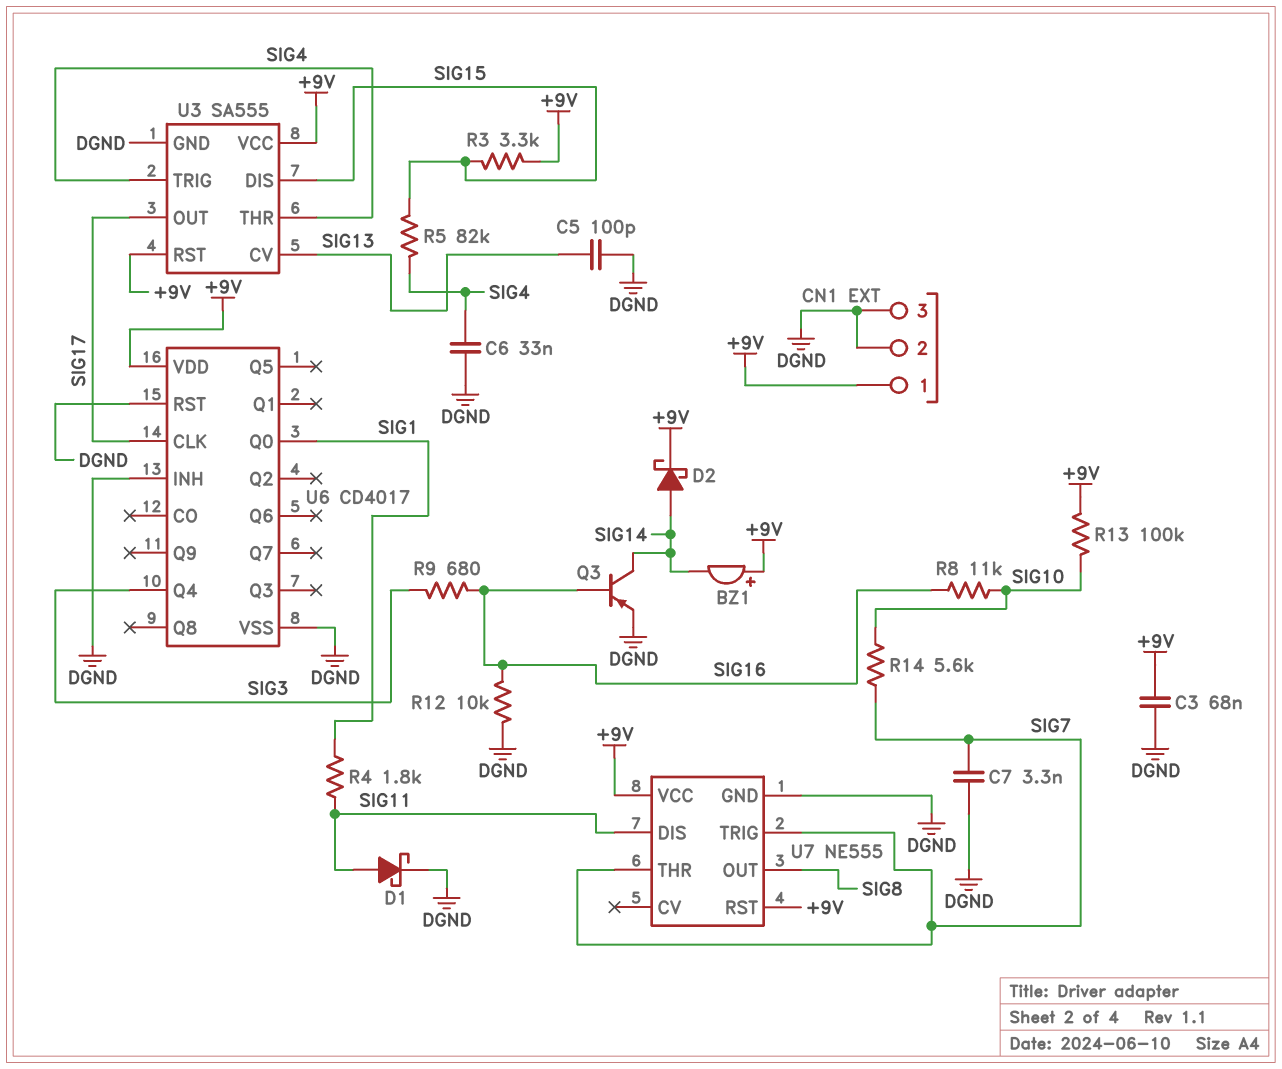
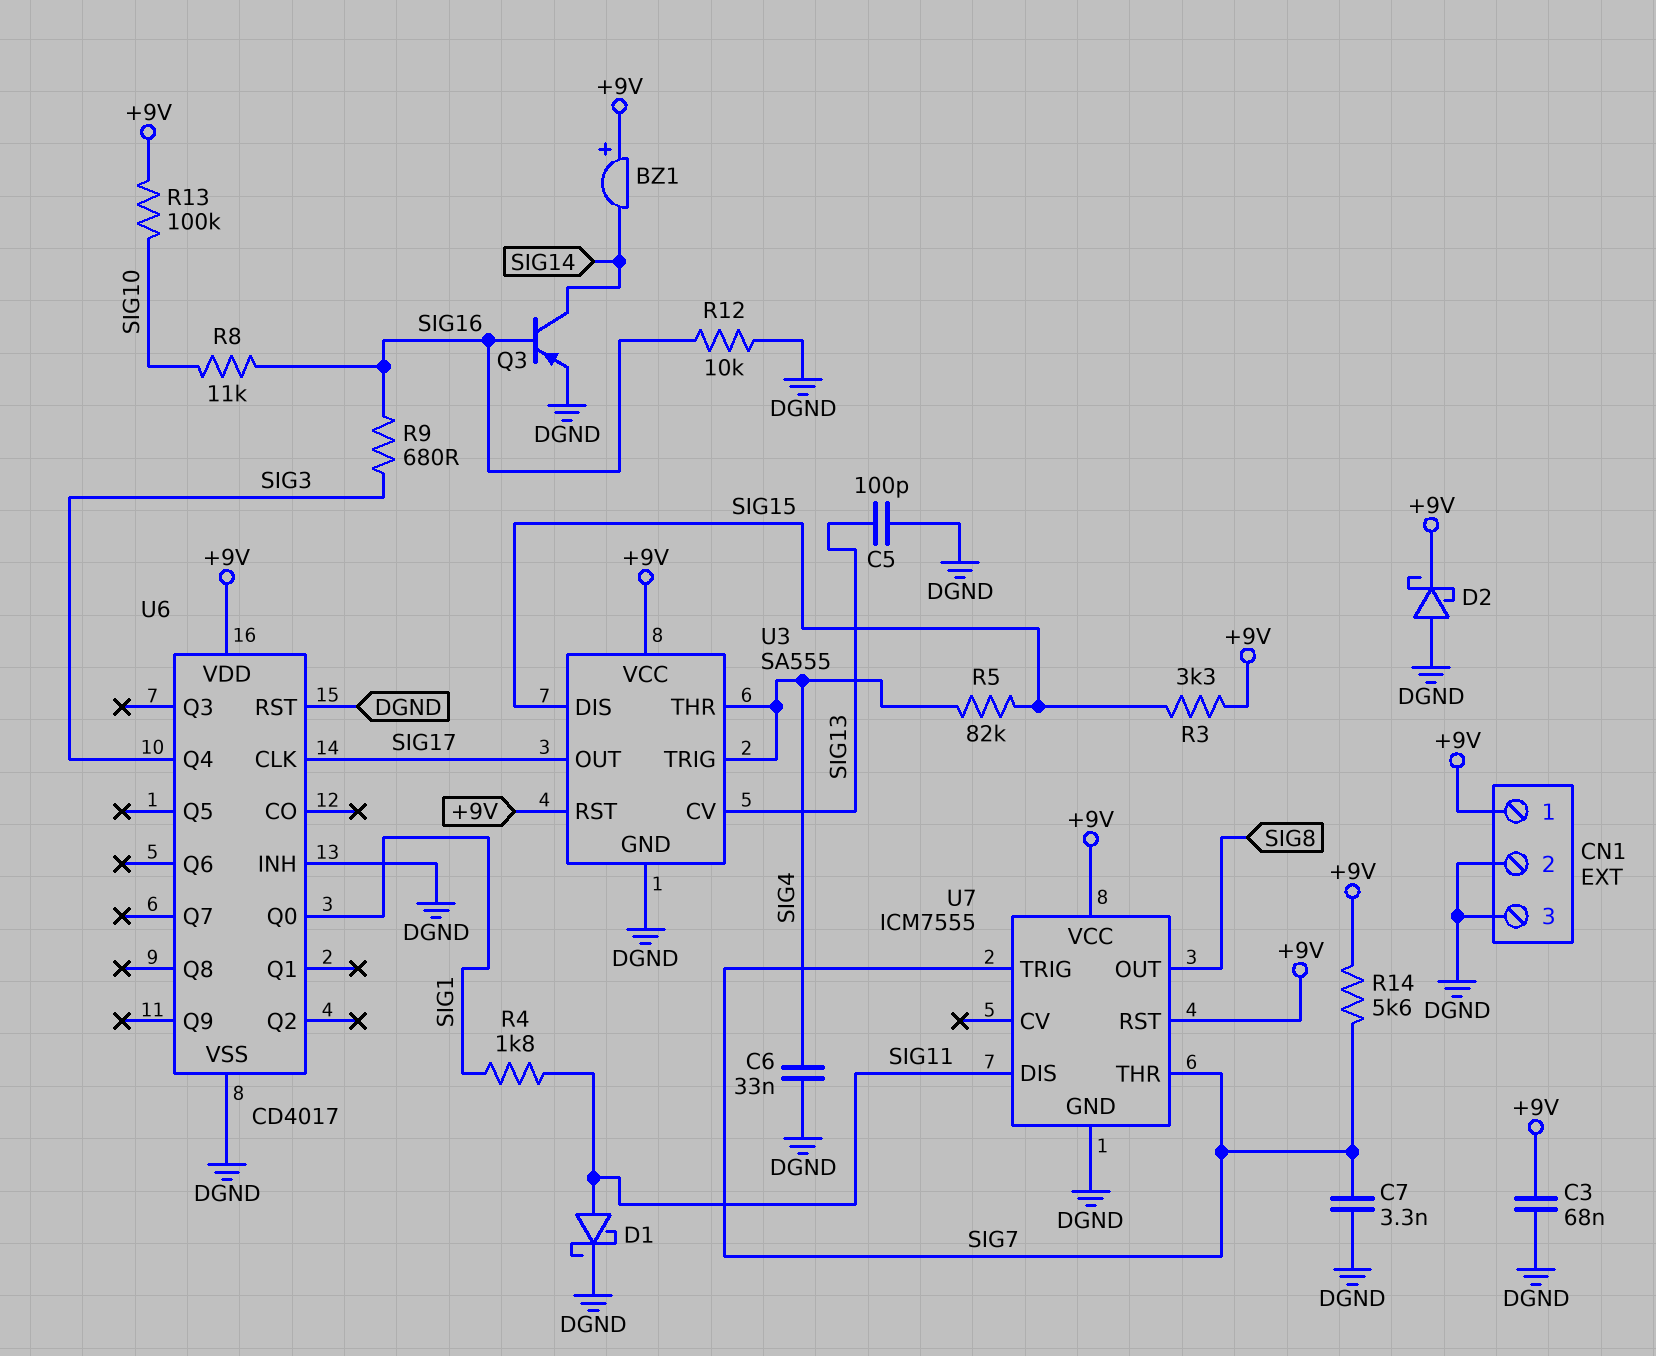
D2: schottky (A SIG14, K +9V) -> schottky (A DGND, K +9V)
R14: 5.6k (SIG7, SIG10) -> 5.6k (+9V, SIG7)
U7: NE555 -> ICM7555

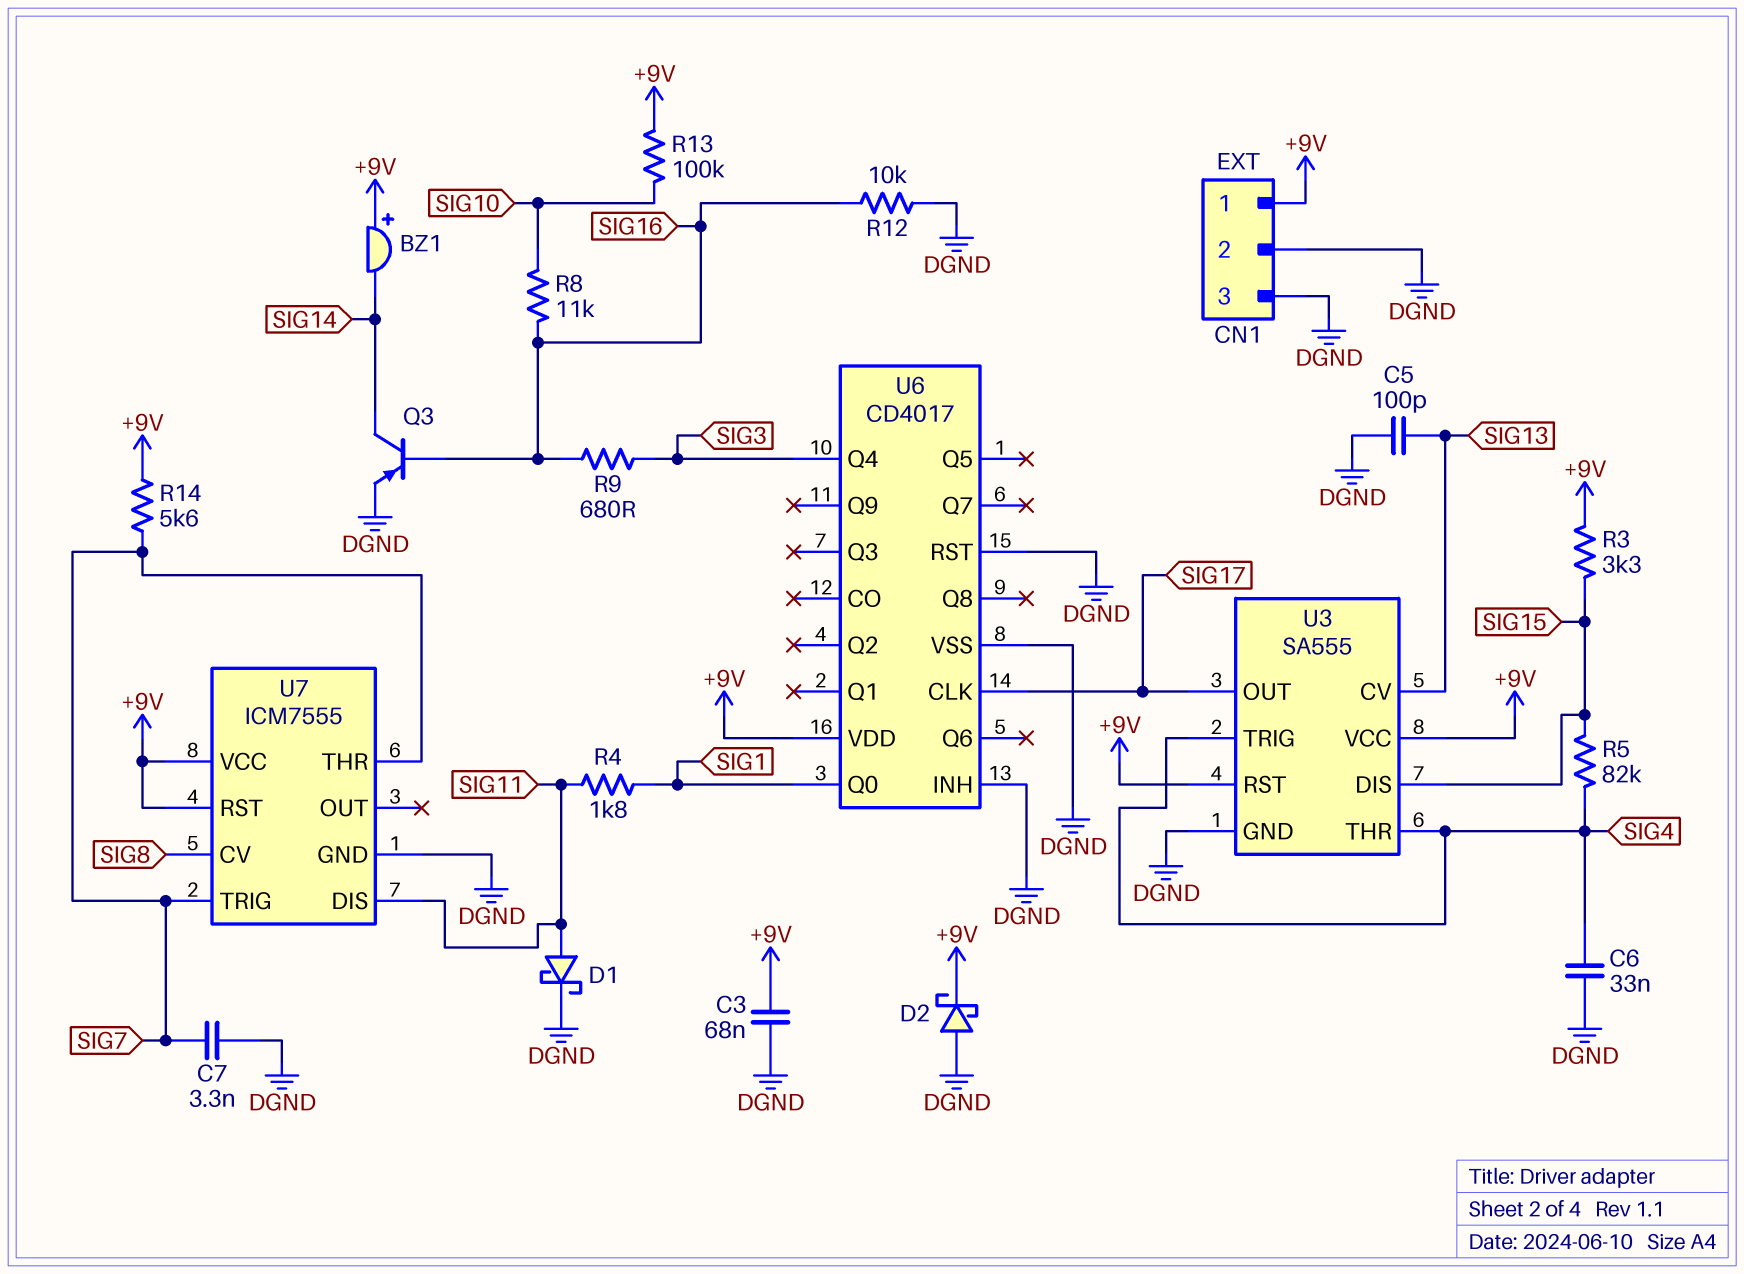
U7 pin CV: none -> SIG8
U7 pin OUT: SIG8 -> none

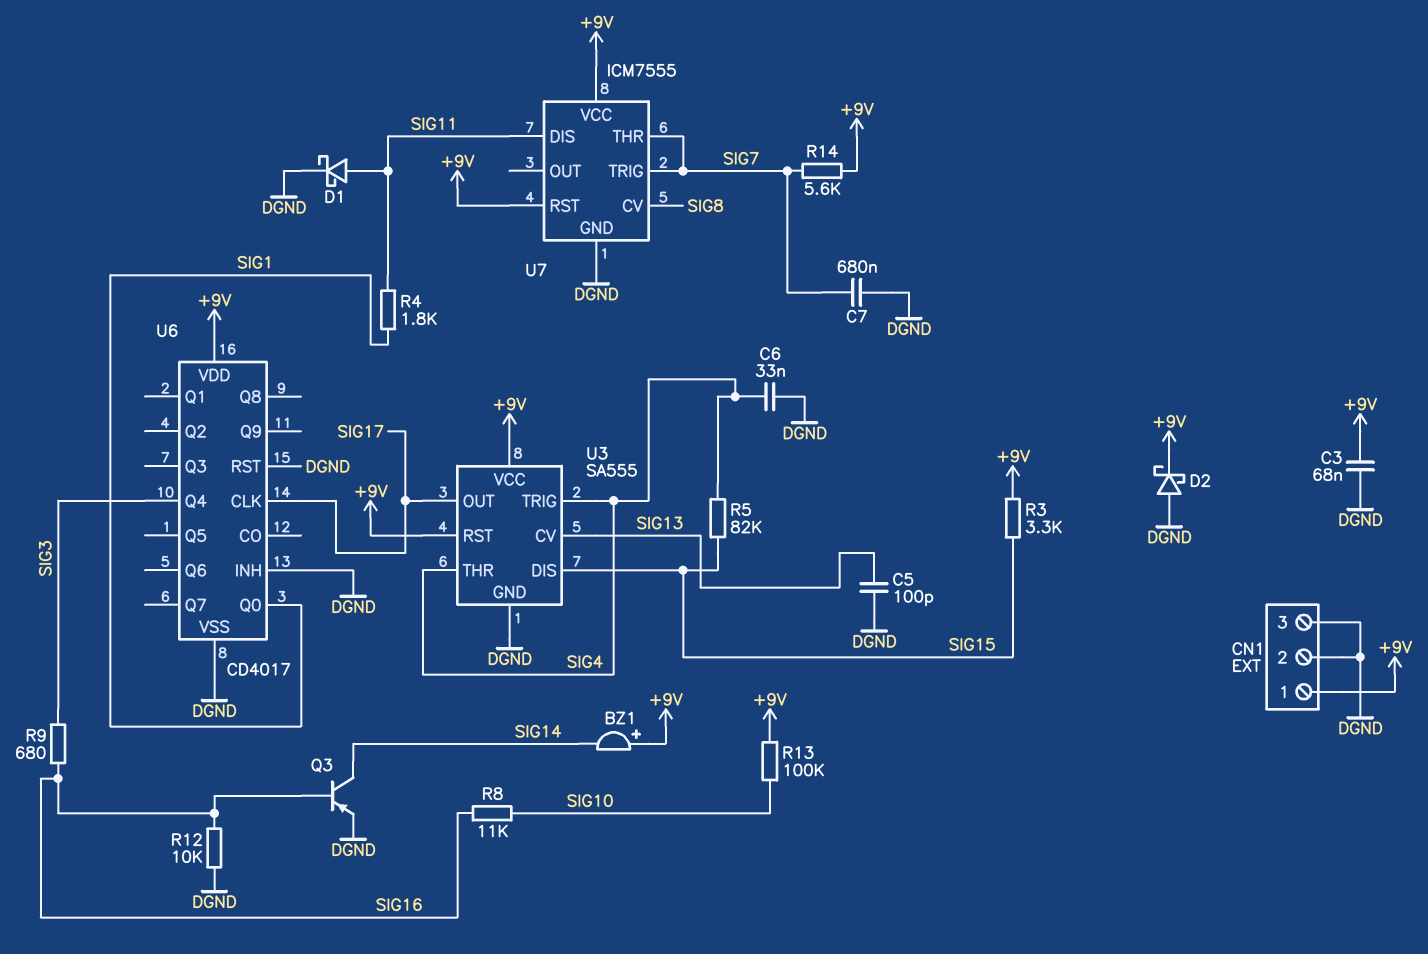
C7: 3.3nF (DGND, SIG7) -> 680nF (DGND, SIG7)

